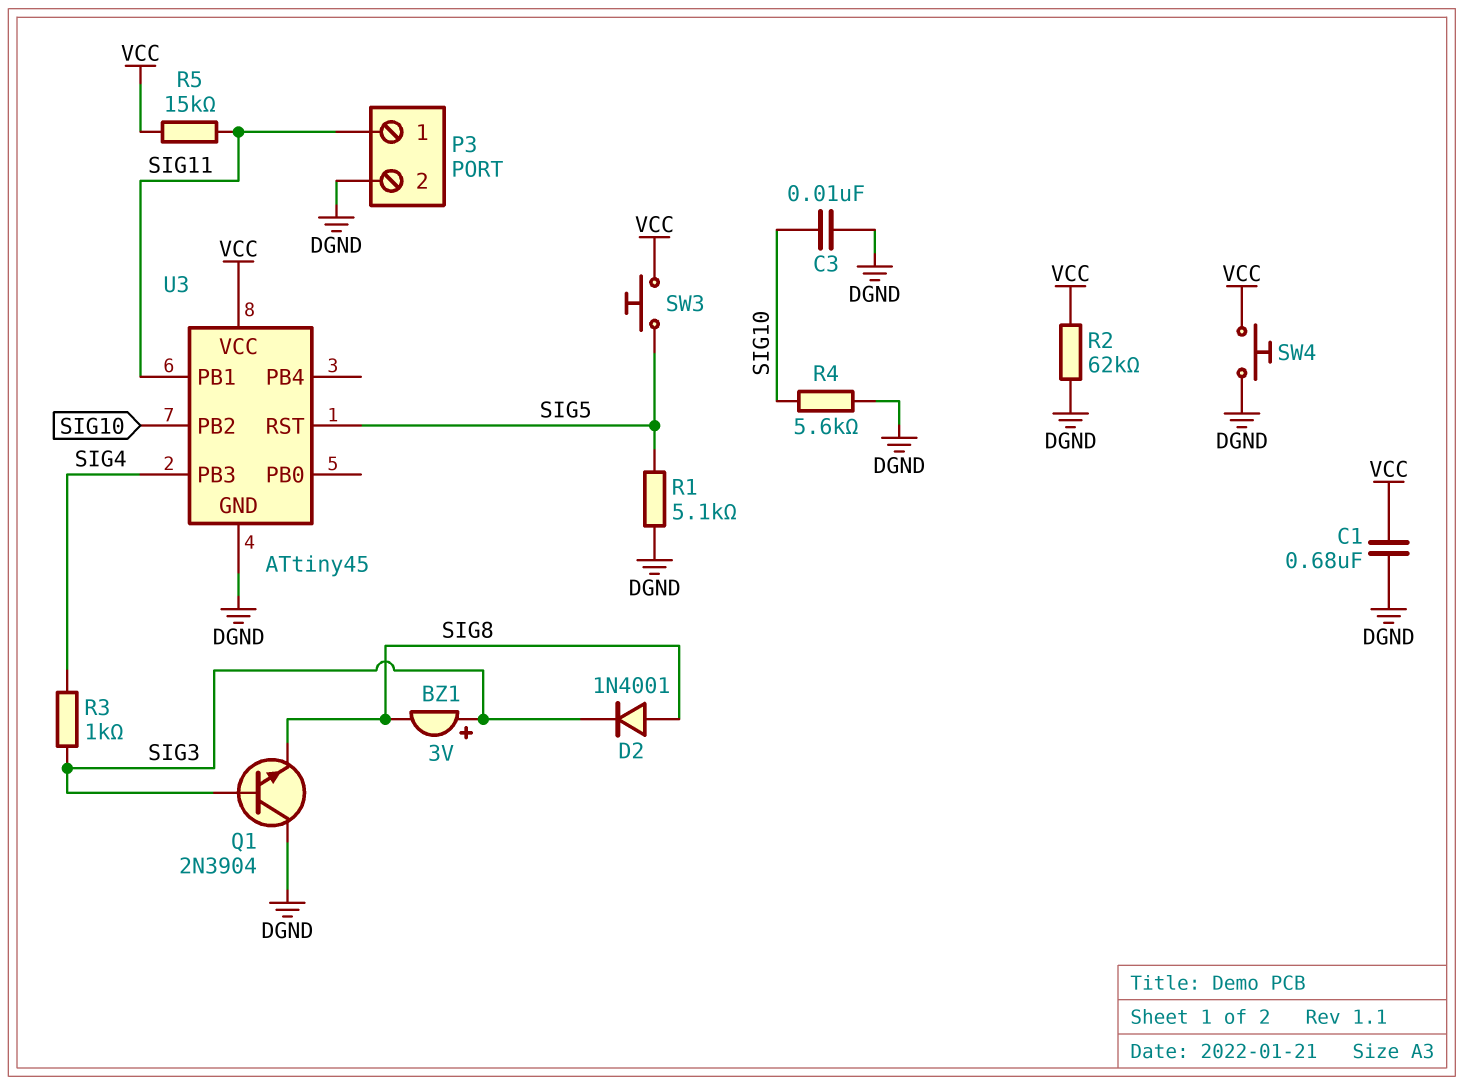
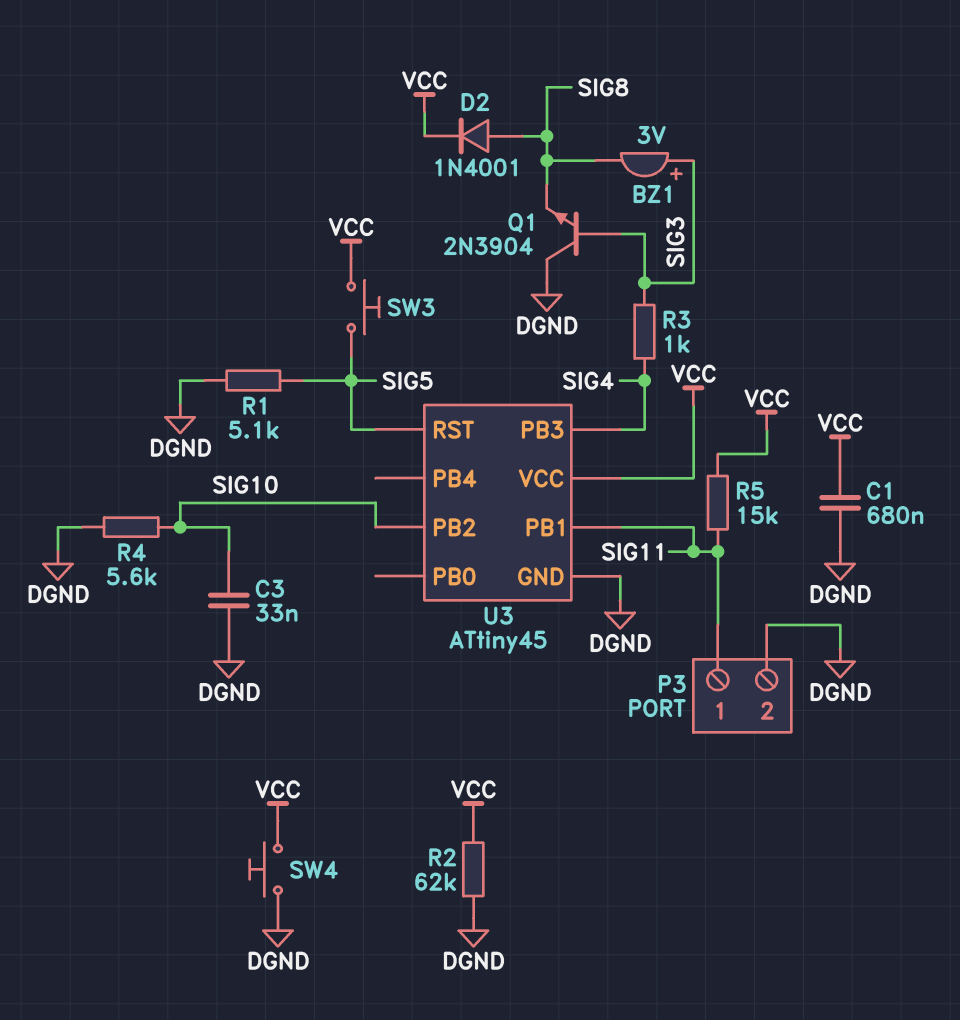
C3: 10nF (DGND, SIG10) -> 33nF (DGND, SIG10)
D2: diode 1N4001 (A SIG8, K SIG3) -> diode 1N4001 (A SIG8, K VCC)

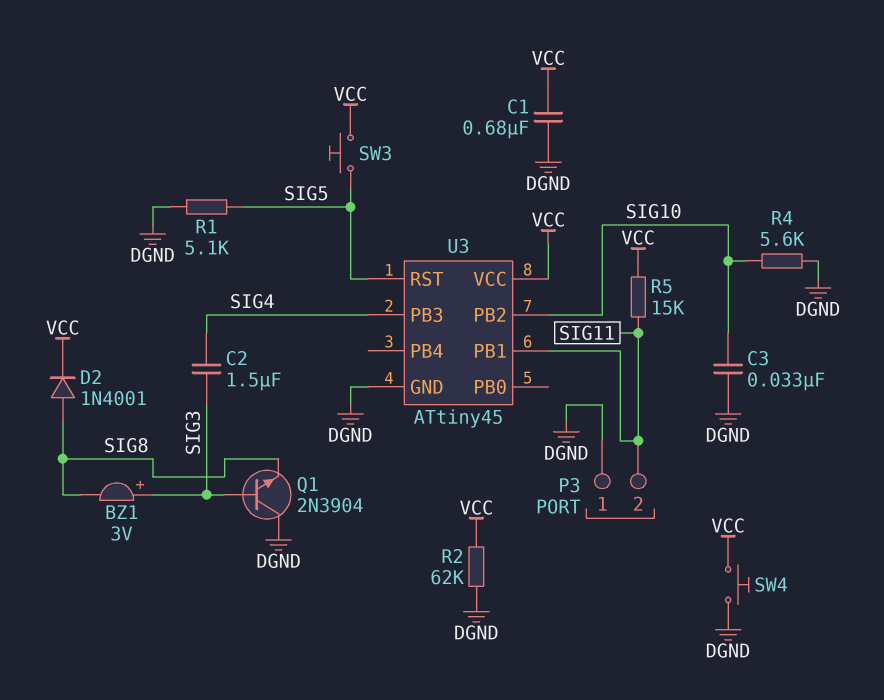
C2: none -> 1.5uF (SIG3, SIG4)
P3 pin 1: SIG11 -> DGND
P3 pin 2: DGND -> SIG11
R3: 1k (SIG3, SIG4) -> none

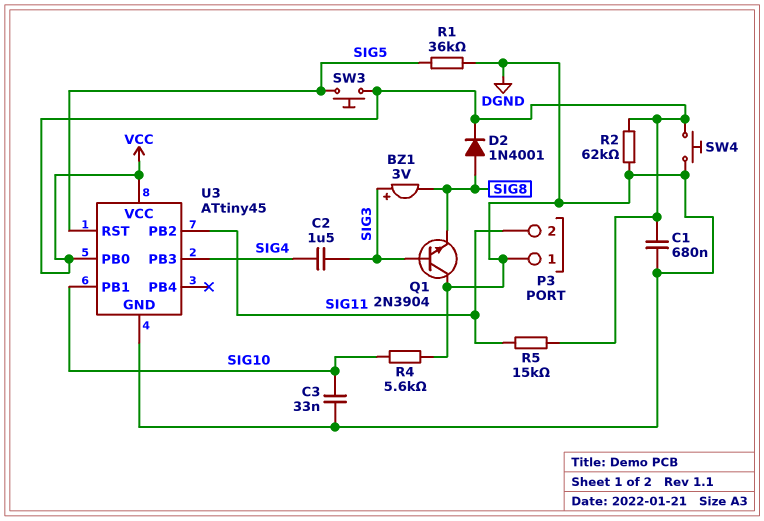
R1: 5.1k (DGND, SIG5) -> 36k (DGND, SIG5)
U3 pin PB0: none -> VCC
U3 pin PB1: SIG11 -> SIG10
U3 pin PB2: SIG10 -> SIG11

